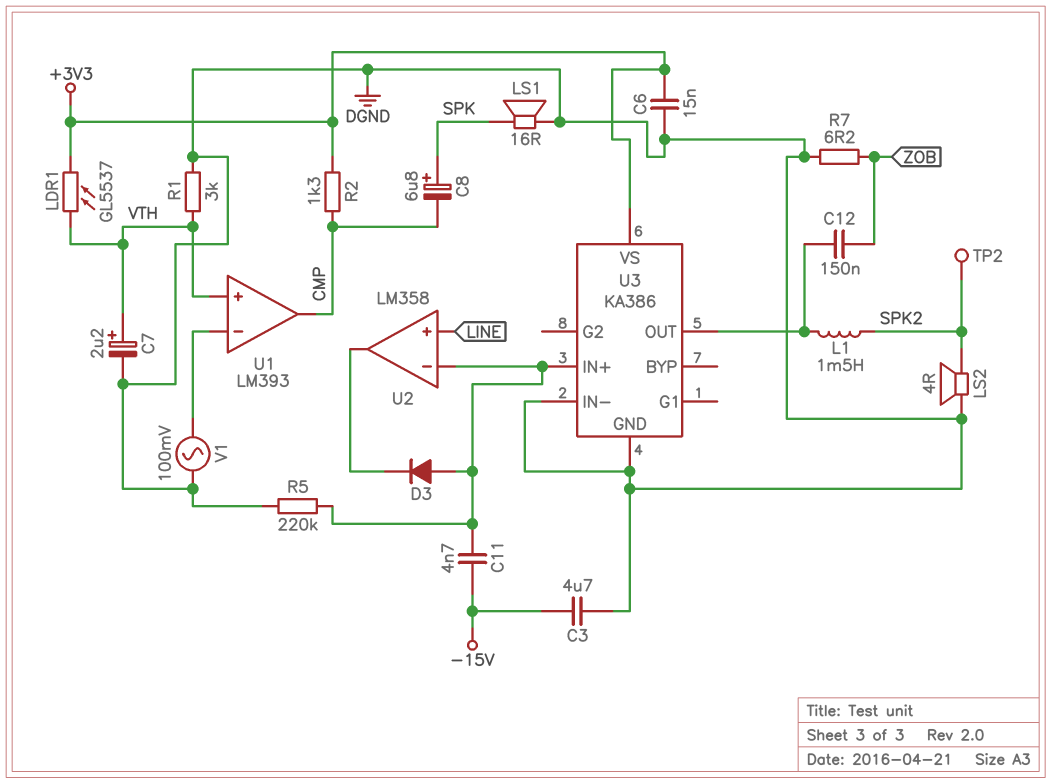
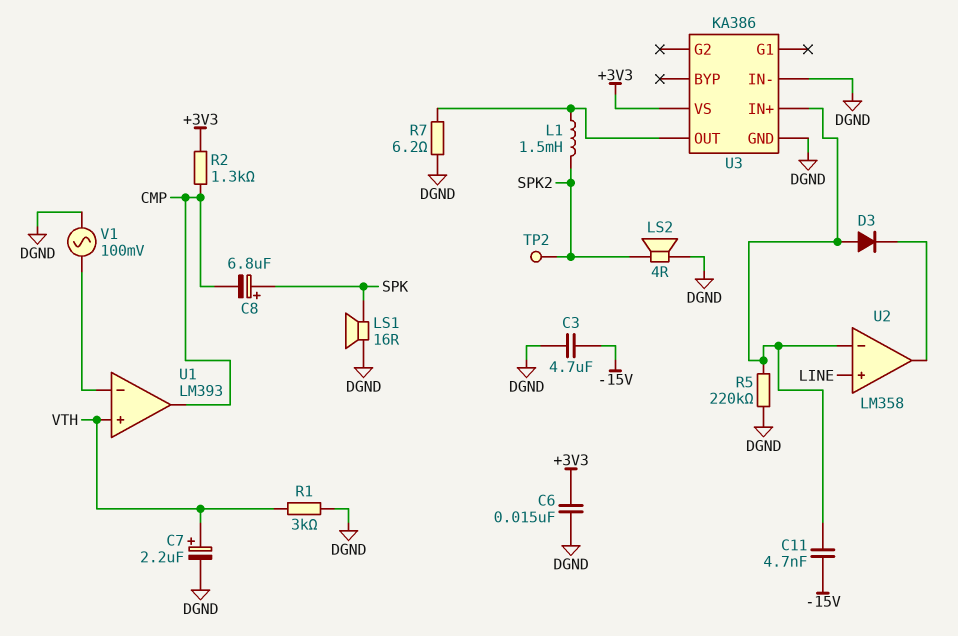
C12: 150nF (U3/OUT, ZOB) -> none
LDR1: GL5537 (+3V3, VTH) -> none
R7: 6.2 (DGND, ZOB) -> 6.2 (DGND, U3/OUT)

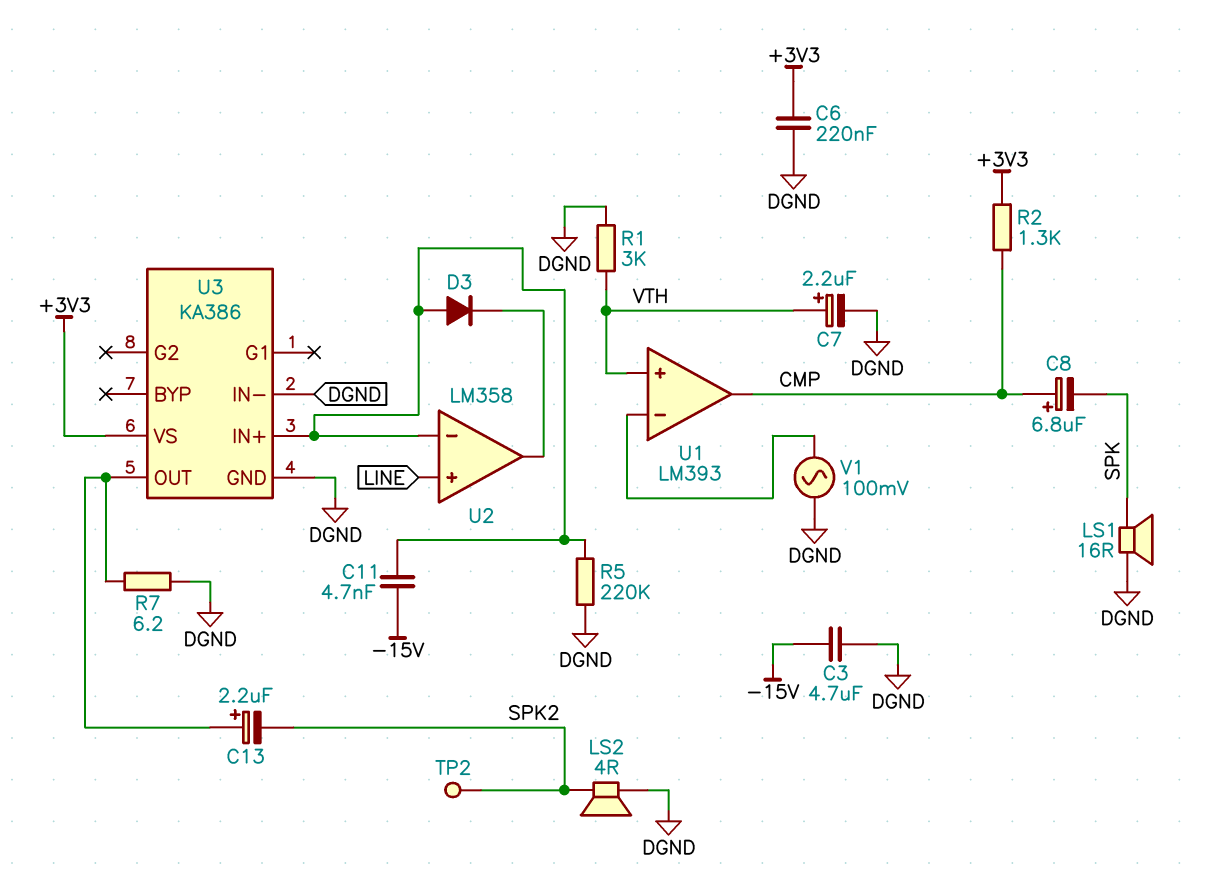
C6: 15nF (+3V3, DGND) -> 220nF (+3V3, DGND)
C8: 6.8uF (plus SPK, minus CMP) -> 6.8uF (plus CMP, minus SPK)
C13: none -> 2.2uF (plus U3/OUT, minus SPK2)
L1: 1.5mH (SPK2, U3/OUT) -> none

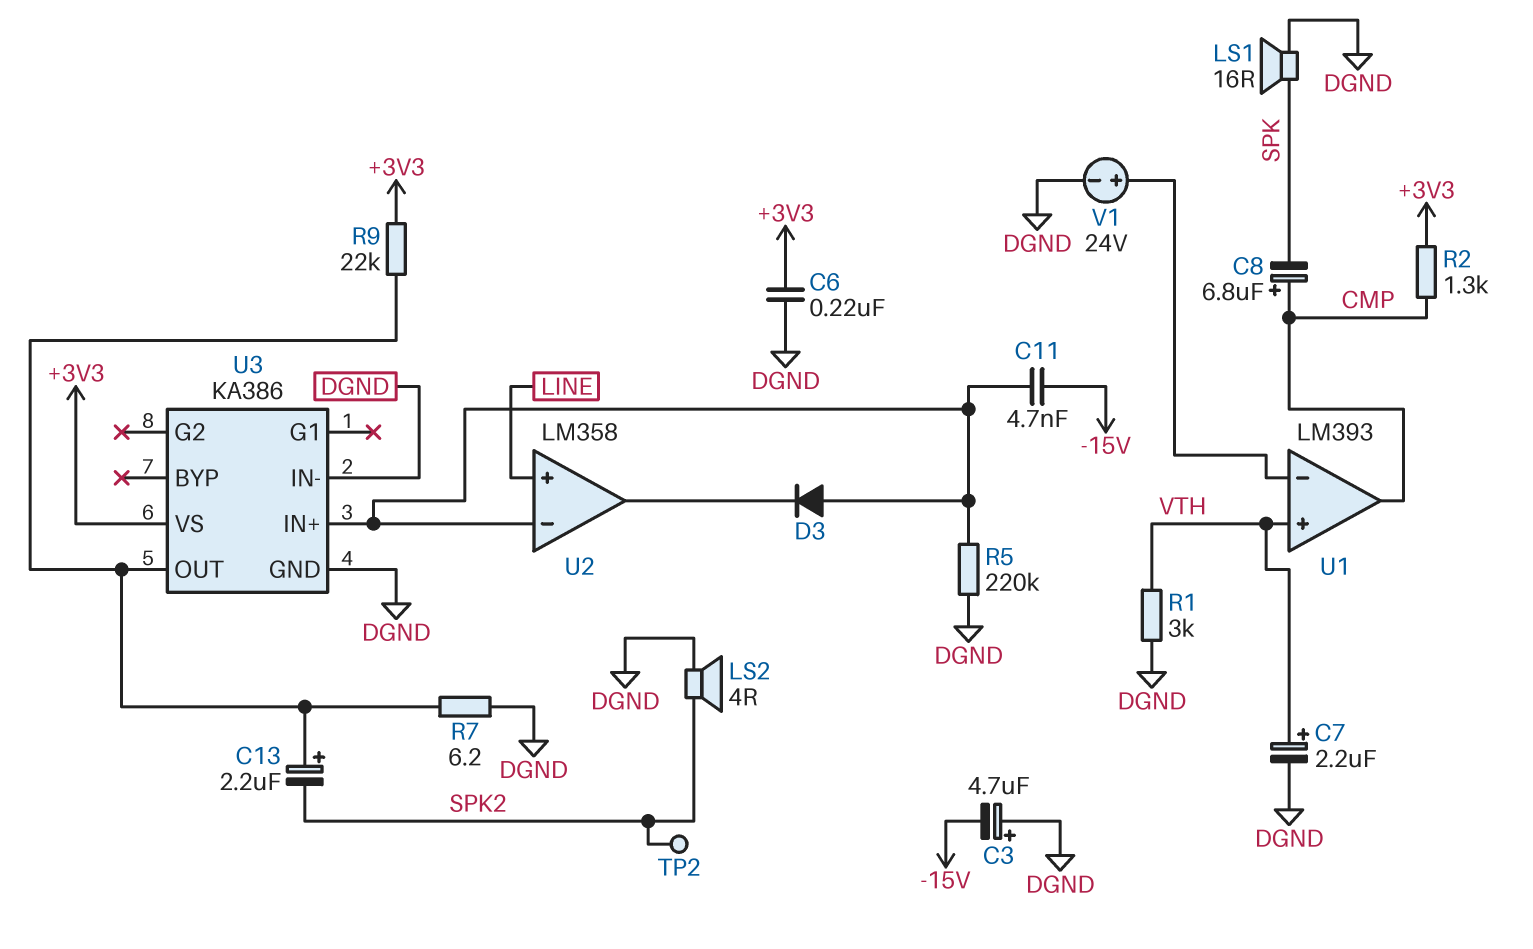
C3: 4.7uF (-15V, DGND) -> 4.7uF (plus DGND, minus -15V)
R9: none -> 22k (+3V3, U3/OUT)
V1: AC 100mV (DGND, U1/in-) -> 24V (plus U1/in-, minus DGND)

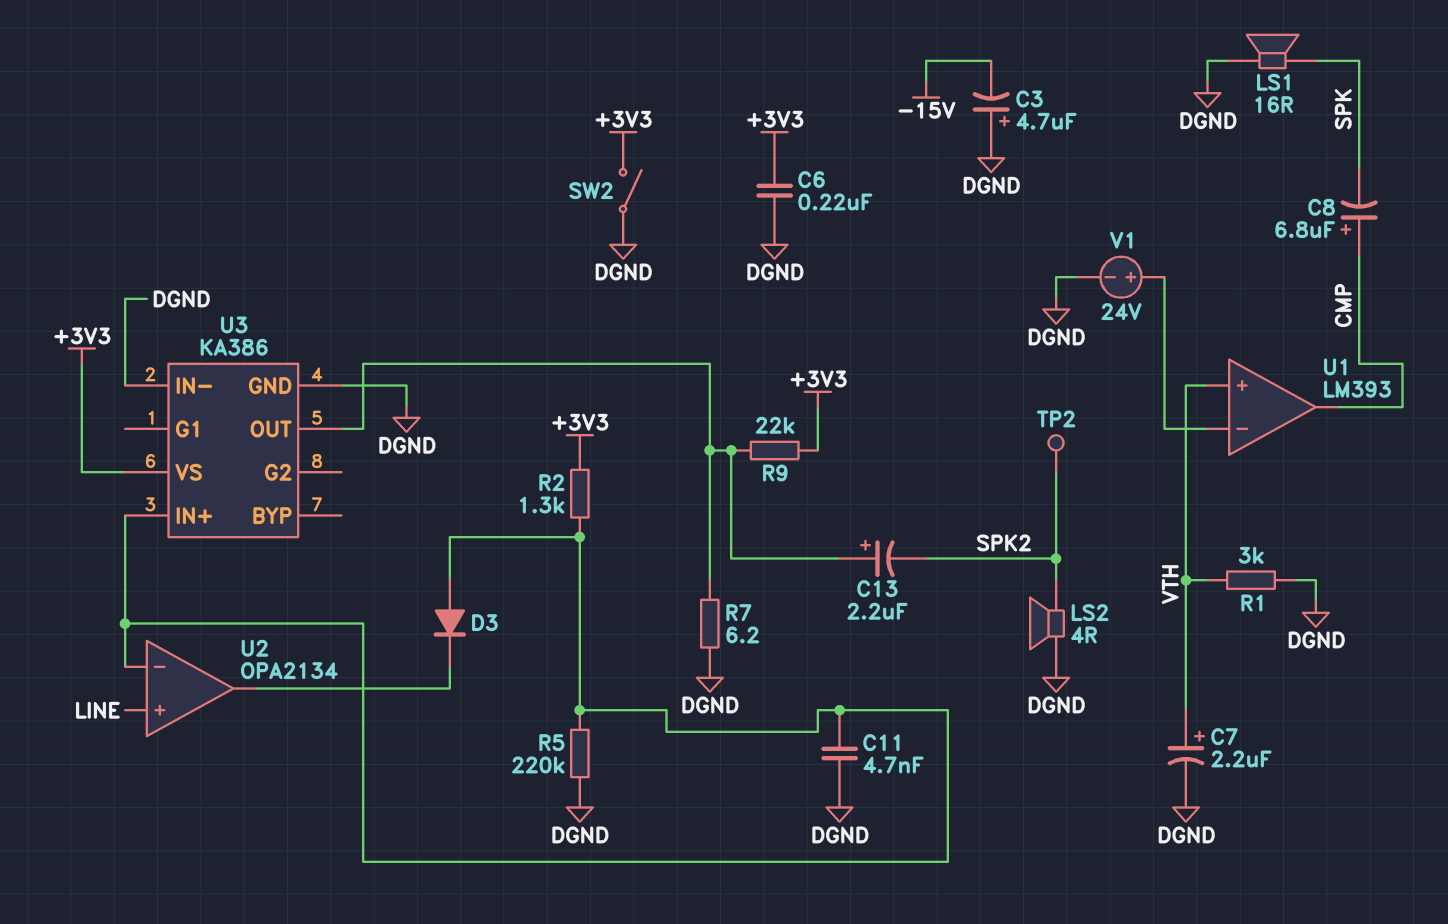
C11: 4.7nF (-15V, U2/in-) -> 4.7nF (DGND, U2/in-)
R2: 1.3k (+3V3, CMP) -> 1.3k (+3V3, U2/in-)
SW2: none -> switch (+3V3, DGND)
U2: LM358 -> OPA2134

